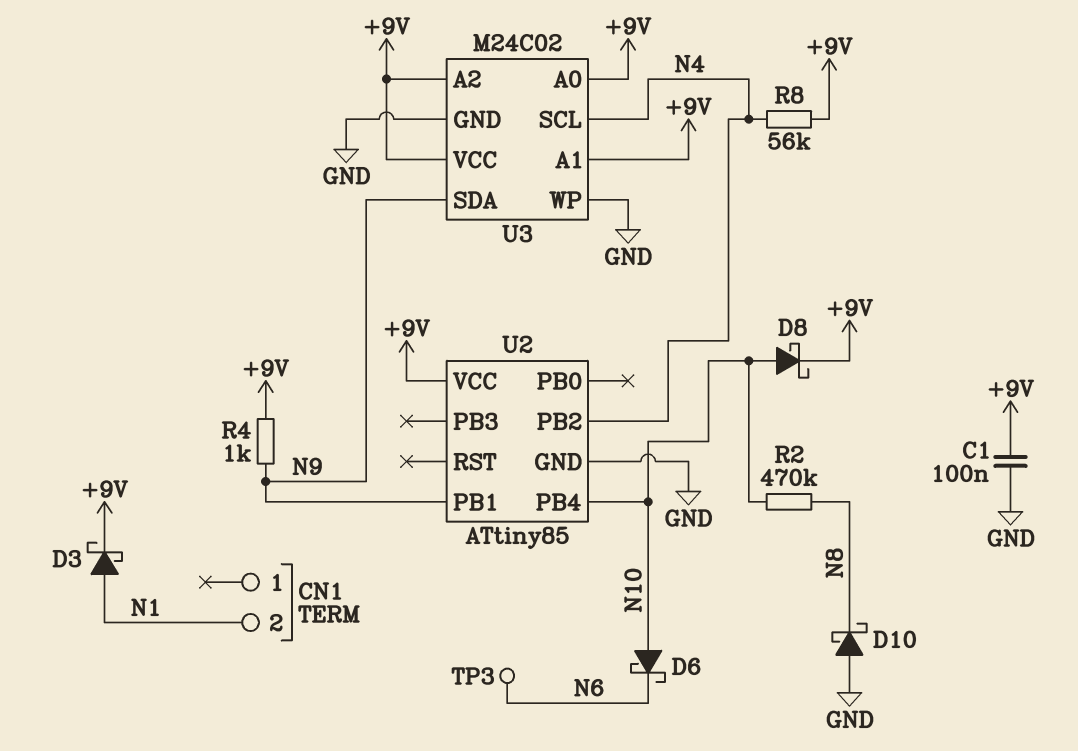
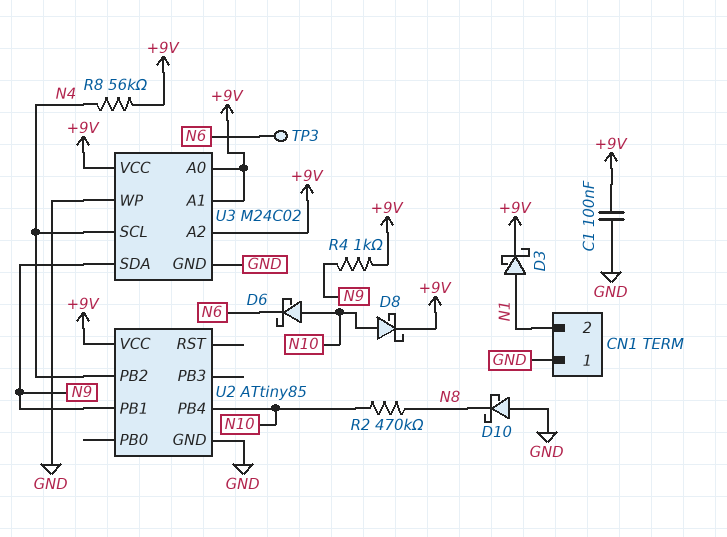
CN1 pin 1: none -> GND

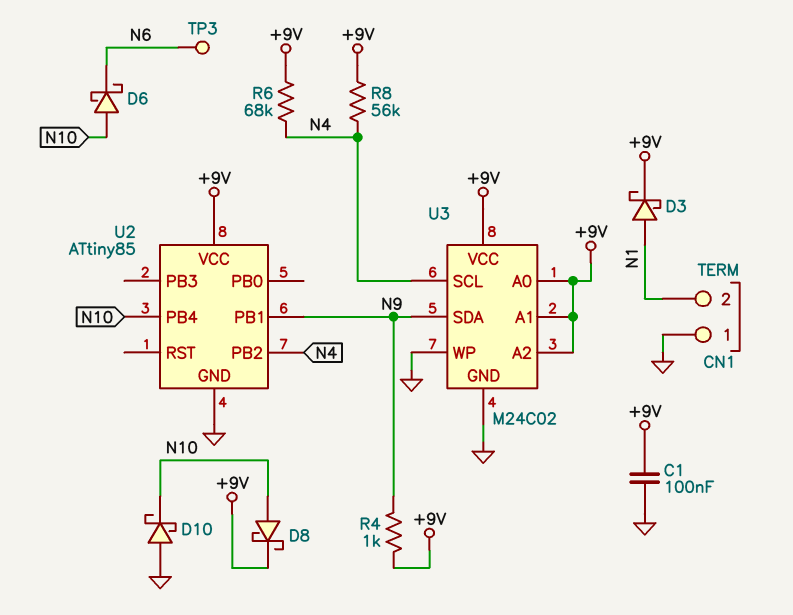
D10: schottky (A GND, K N8) -> schottky (A GND, K N10)
R2: 470k (N8, N10) -> none
R6: none -> 68k (+9V, N4)

